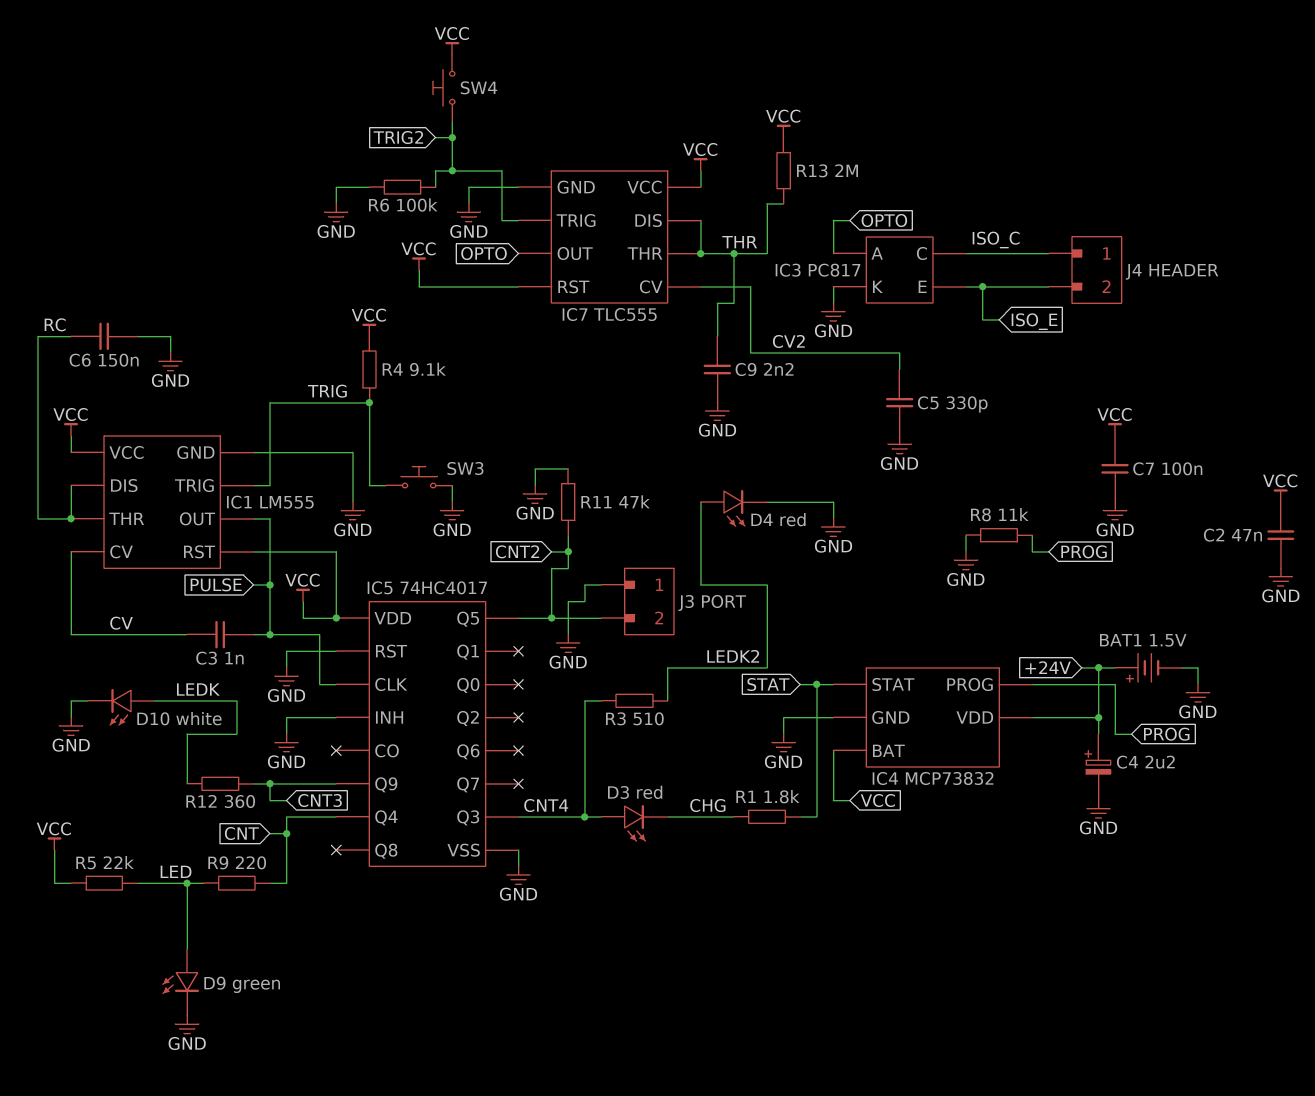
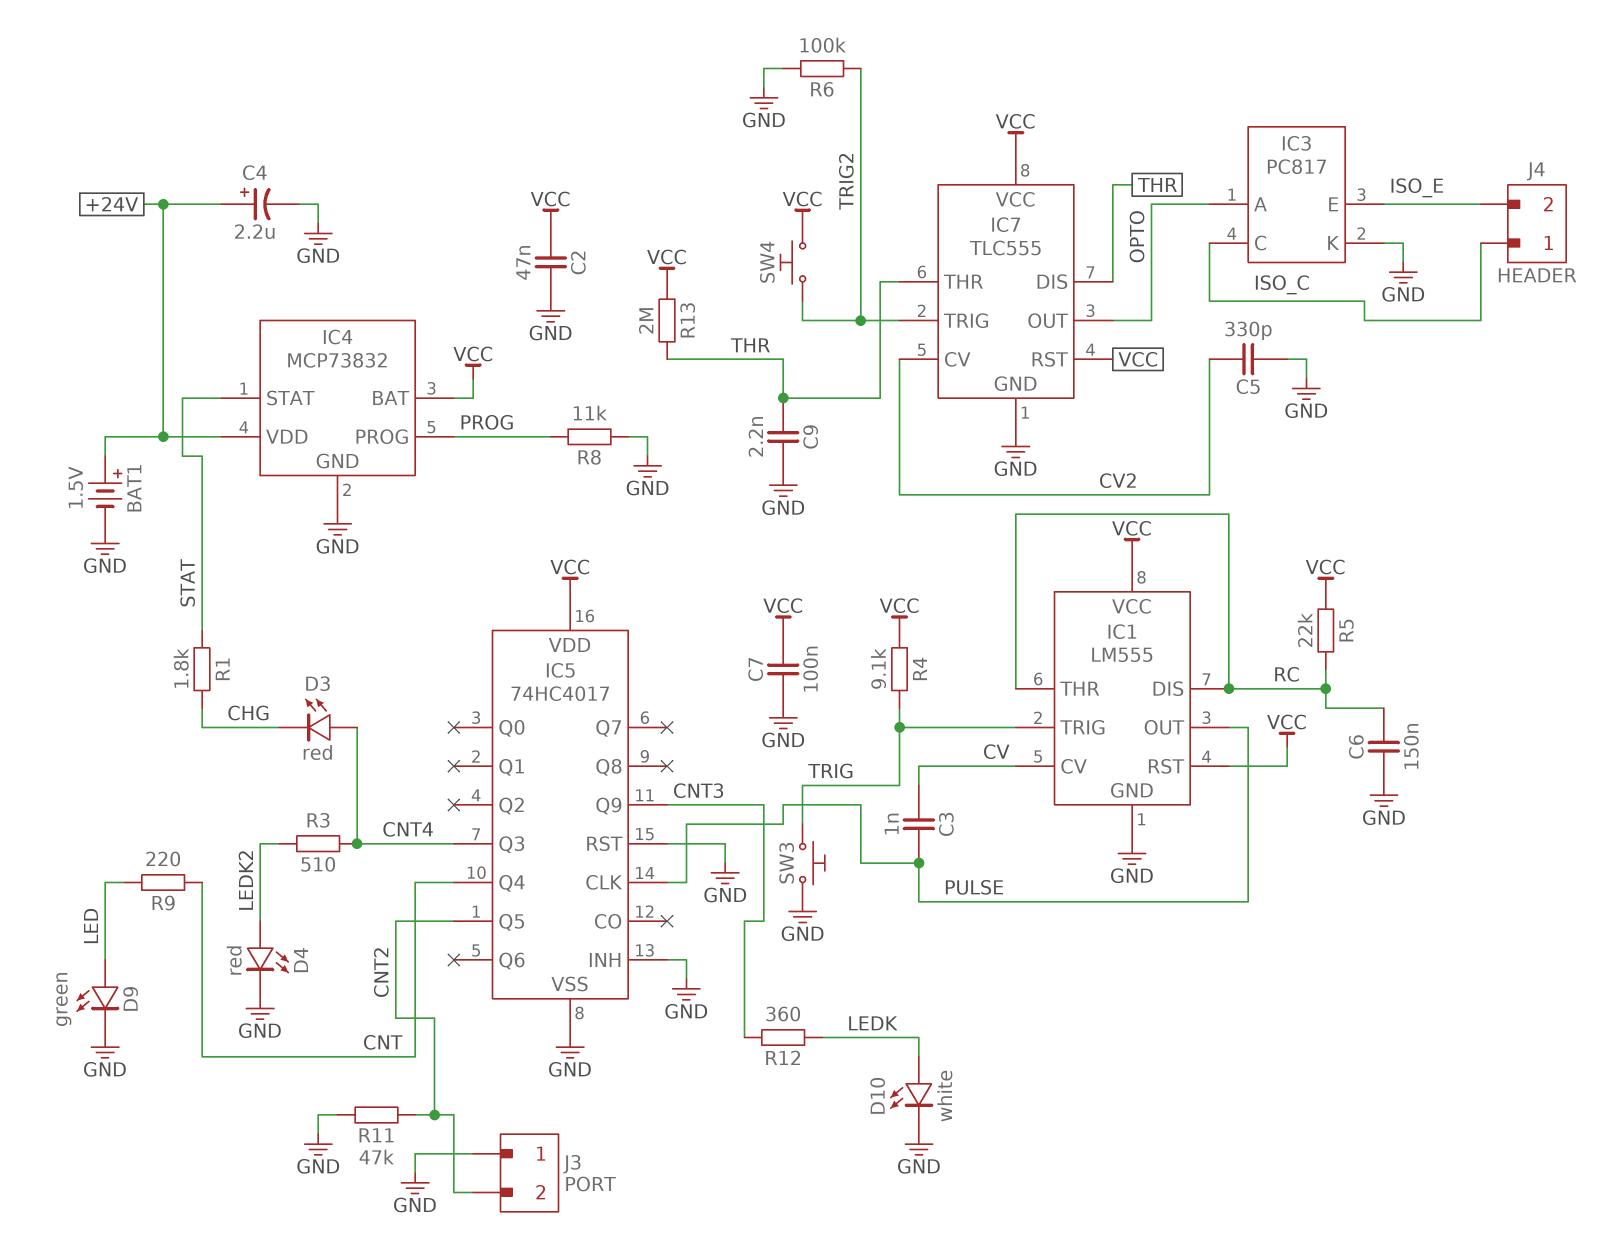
R5: 22k (LED, VCC) -> 22k (RC, VCC)

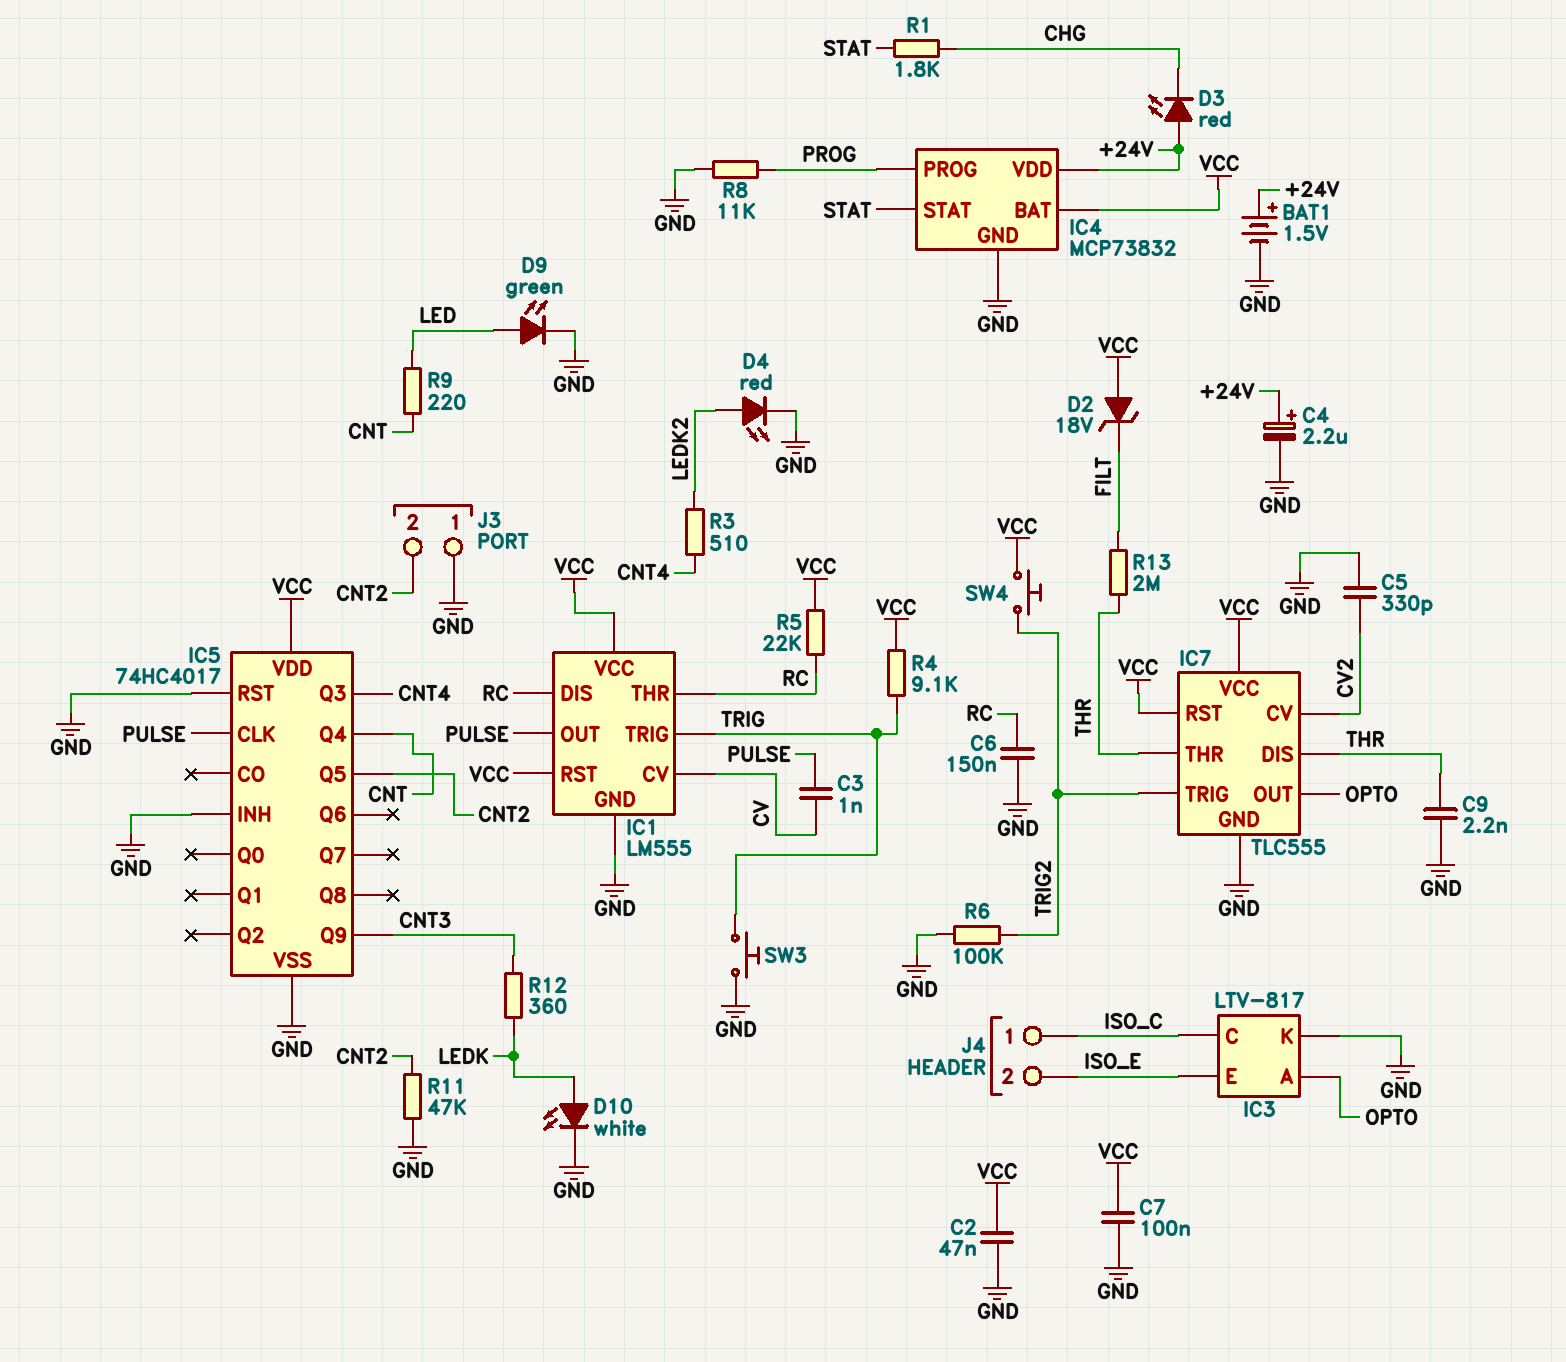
D2: none -> zener 18V (A VCC, K FILT)
D3: LED red (A CNT4, K CHG) -> LED red (A +24V, K CHG)
IC3: PC817 -> LTV-817
R13: 2M (THR, VCC) -> 2M (FILT, THR)

